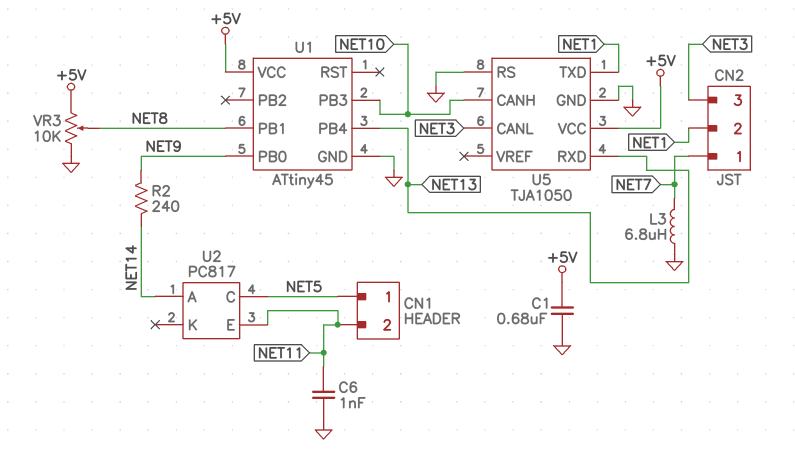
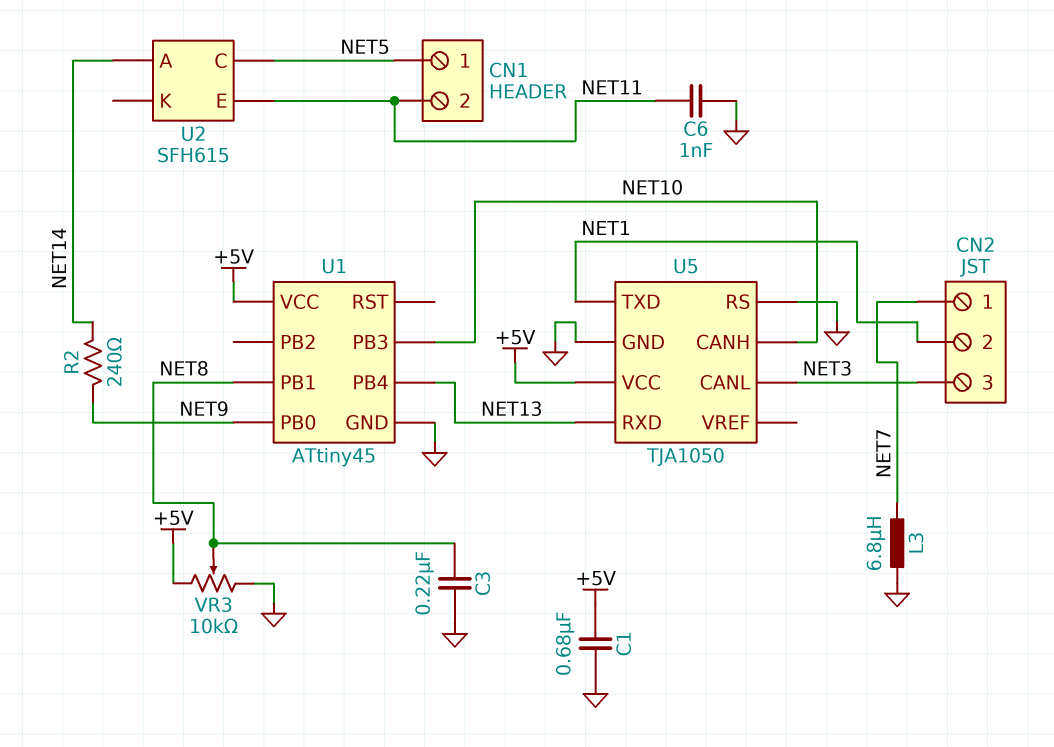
C3: none -> 220nF (GND, NET8)
U2: PC817 -> SFH615

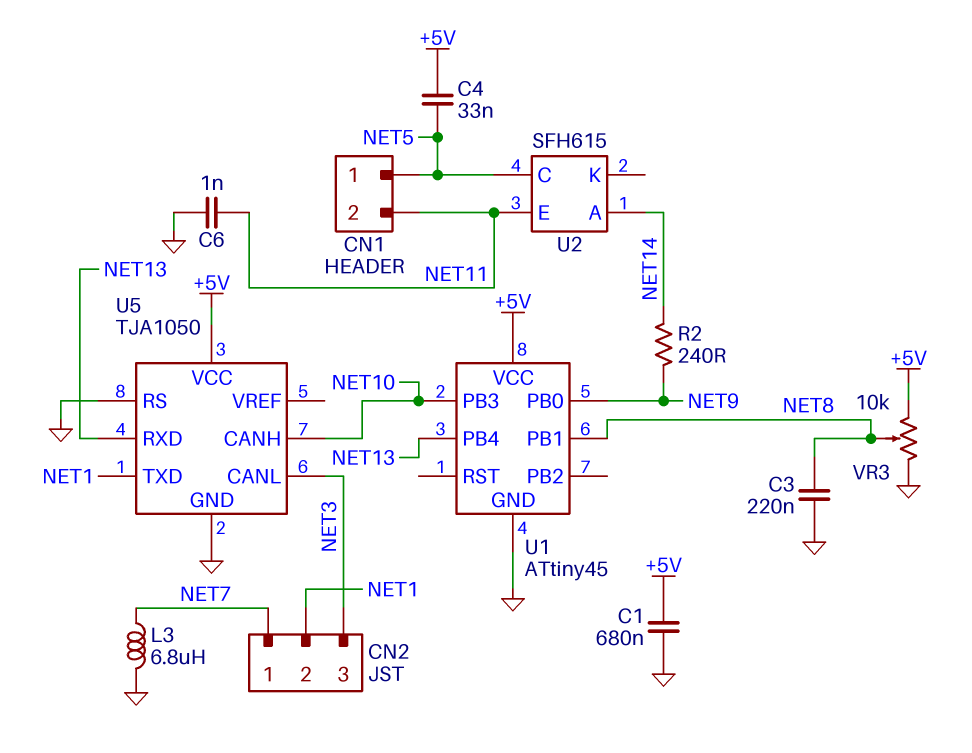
C4: none -> 33nF (+5V, NET5)

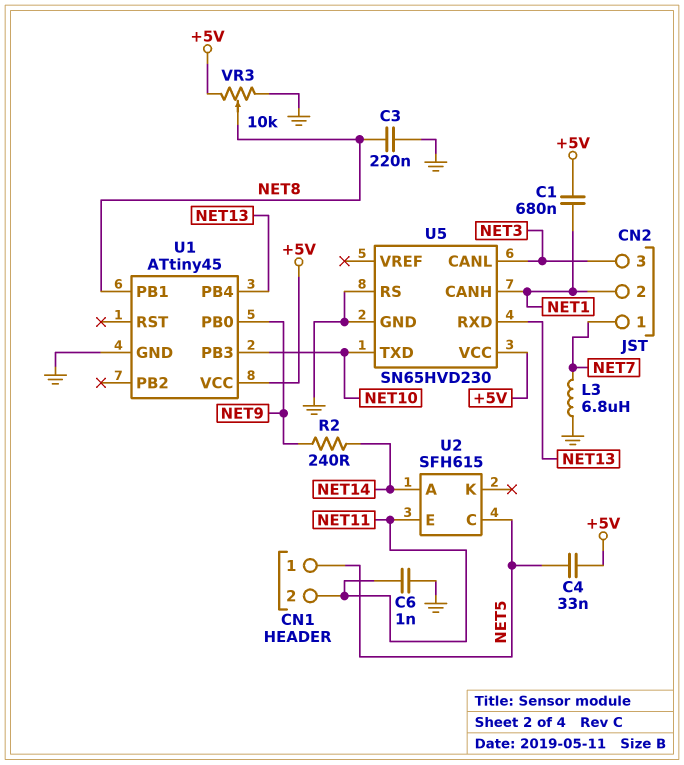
C1: 680nF (+5V, GND) -> 680nF (+5V, NET1)
U5: TJA1050 -> SN65HVD230
U5 pin CANH: NET10 -> NET1
U5 pin TXD: NET1 -> NET10

